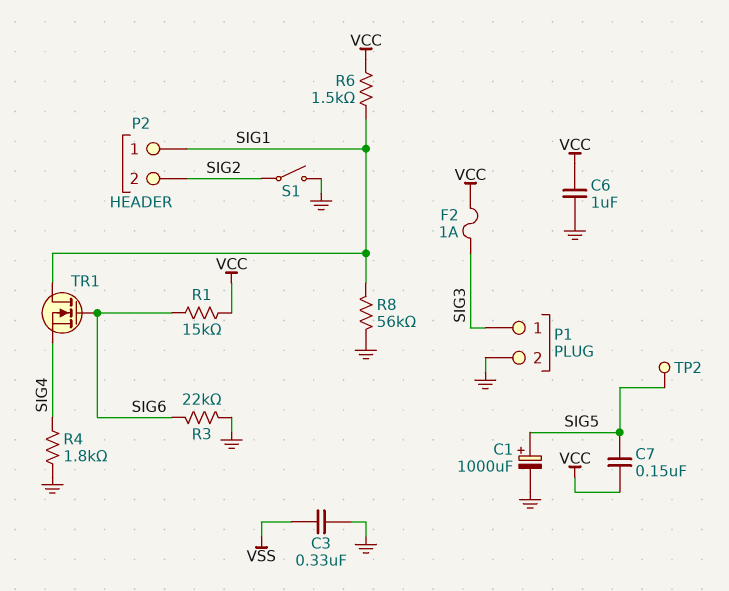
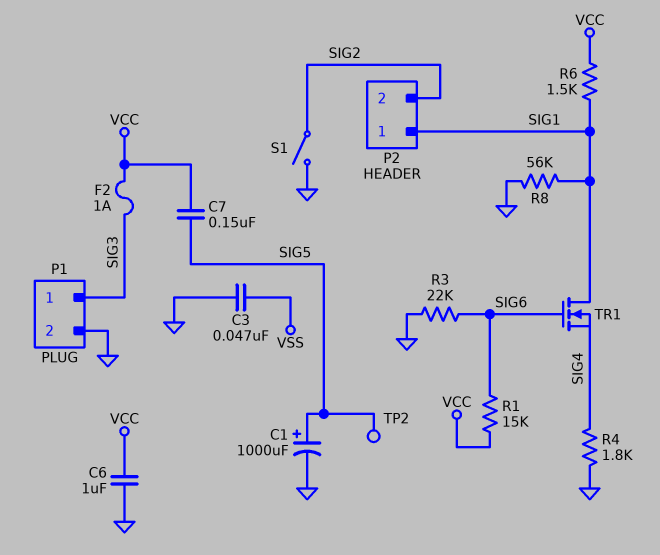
C3: 330nF (GND, VSS) -> 47nF (GND, VSS)

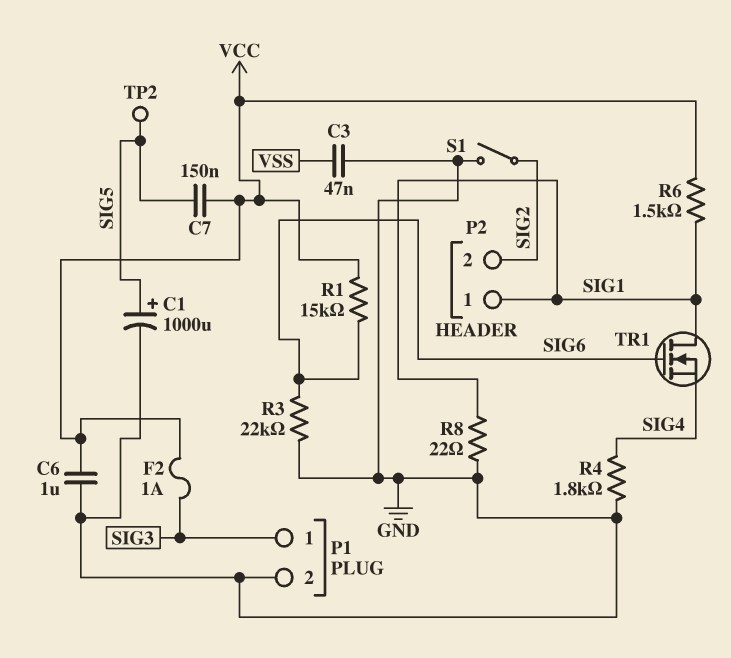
R8: 56k (GND, SIG1) -> 22 (GND, SIG1)

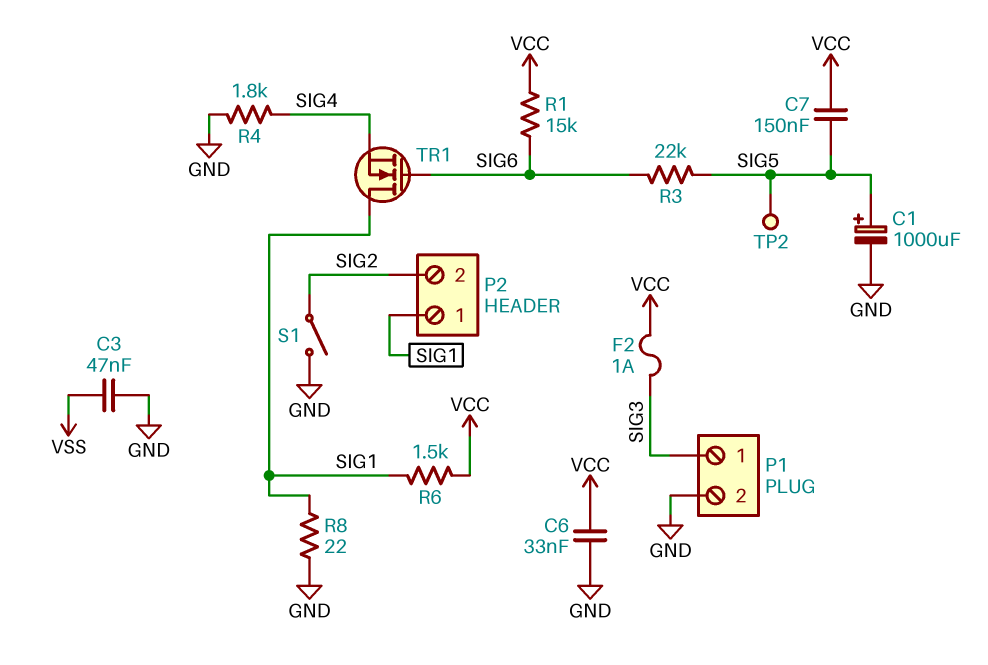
C6: 1uF (GND, VCC) -> 33nF (GND, VCC)
R3: 22k (GND, SIG6) -> 22k (SIG5, SIG6)

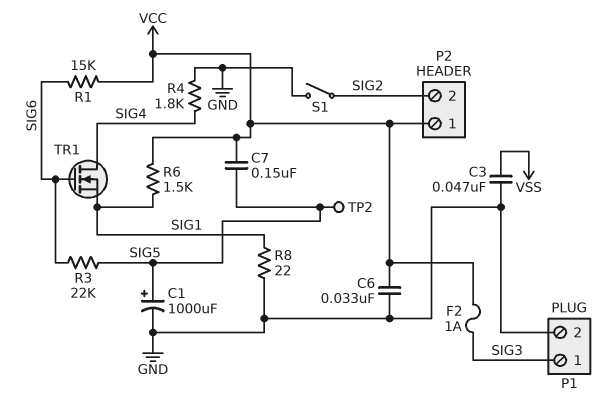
P2 pin 1: SIG1 -> VCC
TR1: NMOS (G SIG6, D SIG1, S SIG4) -> NMOS (G SIG6, D SIG4, S SIG1)

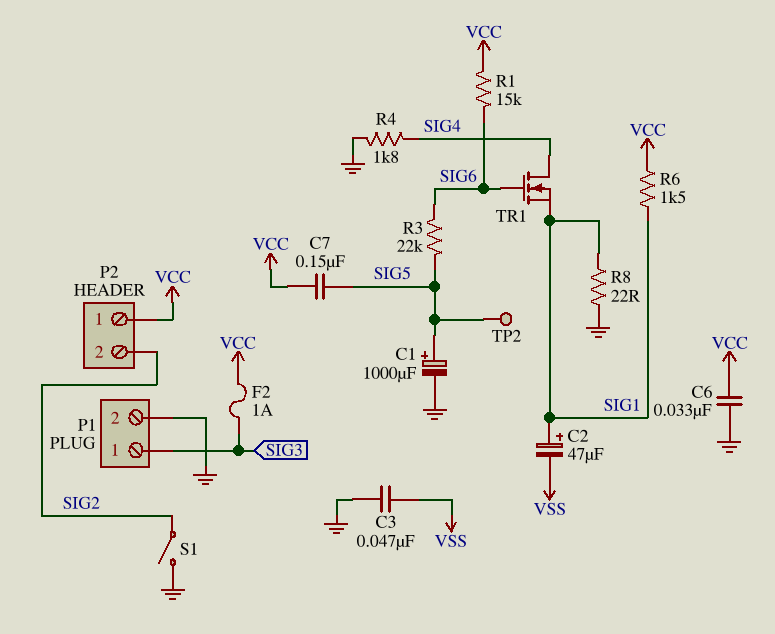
C2: none -> 47uF (plus SIG1, minus VSS)

